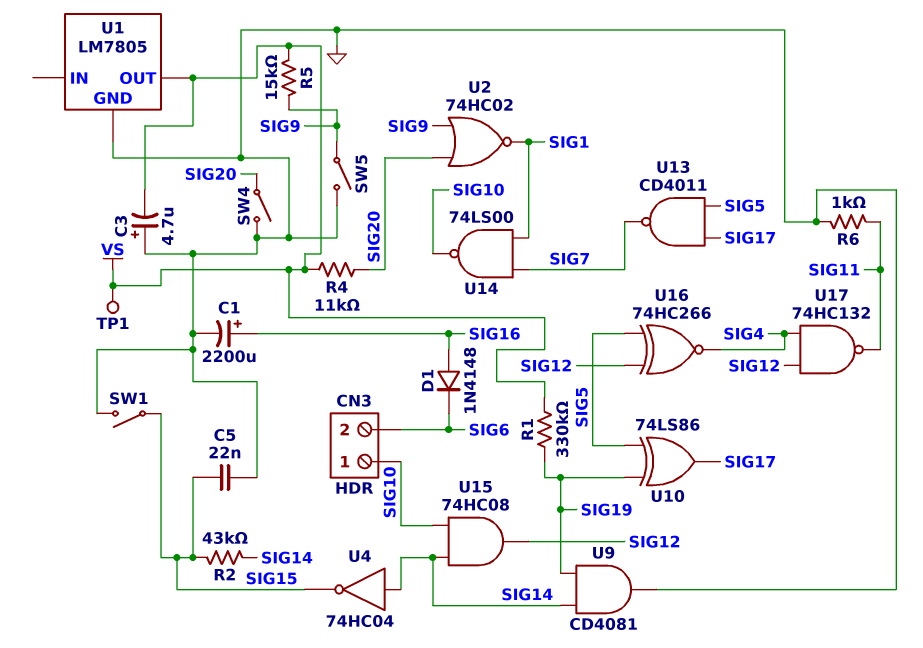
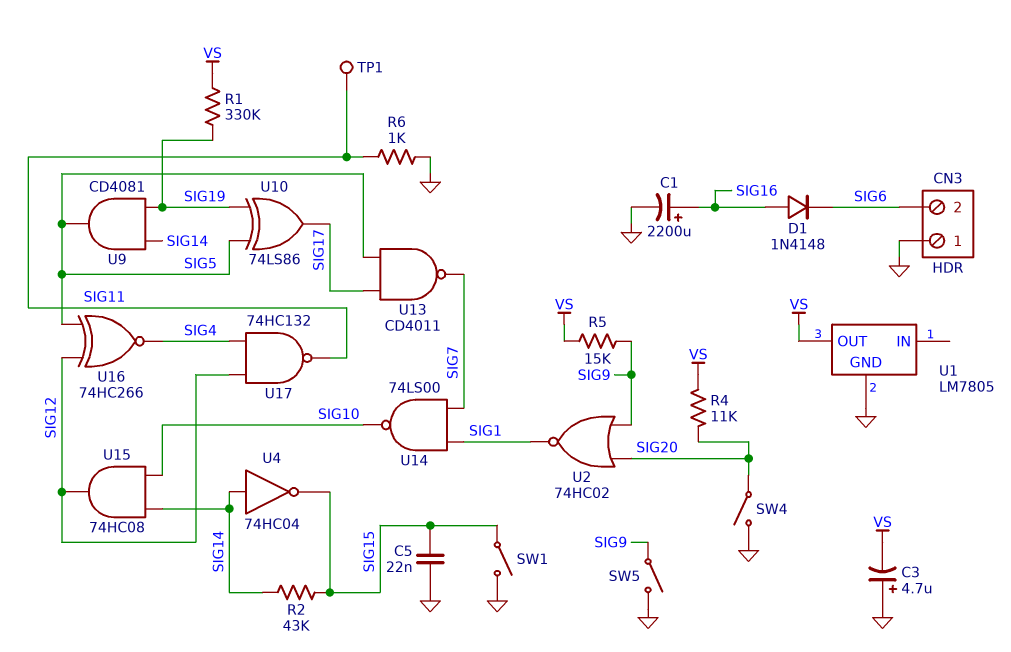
CN3 pin 1: SIG10 -> GND
TP1: test point (VS) -> test point (SIG11)
U9: AND CD4081 (in SIG14, in SIG19, out GND) -> AND CD4081 (in SIG14, in SIG19, out SIG5)

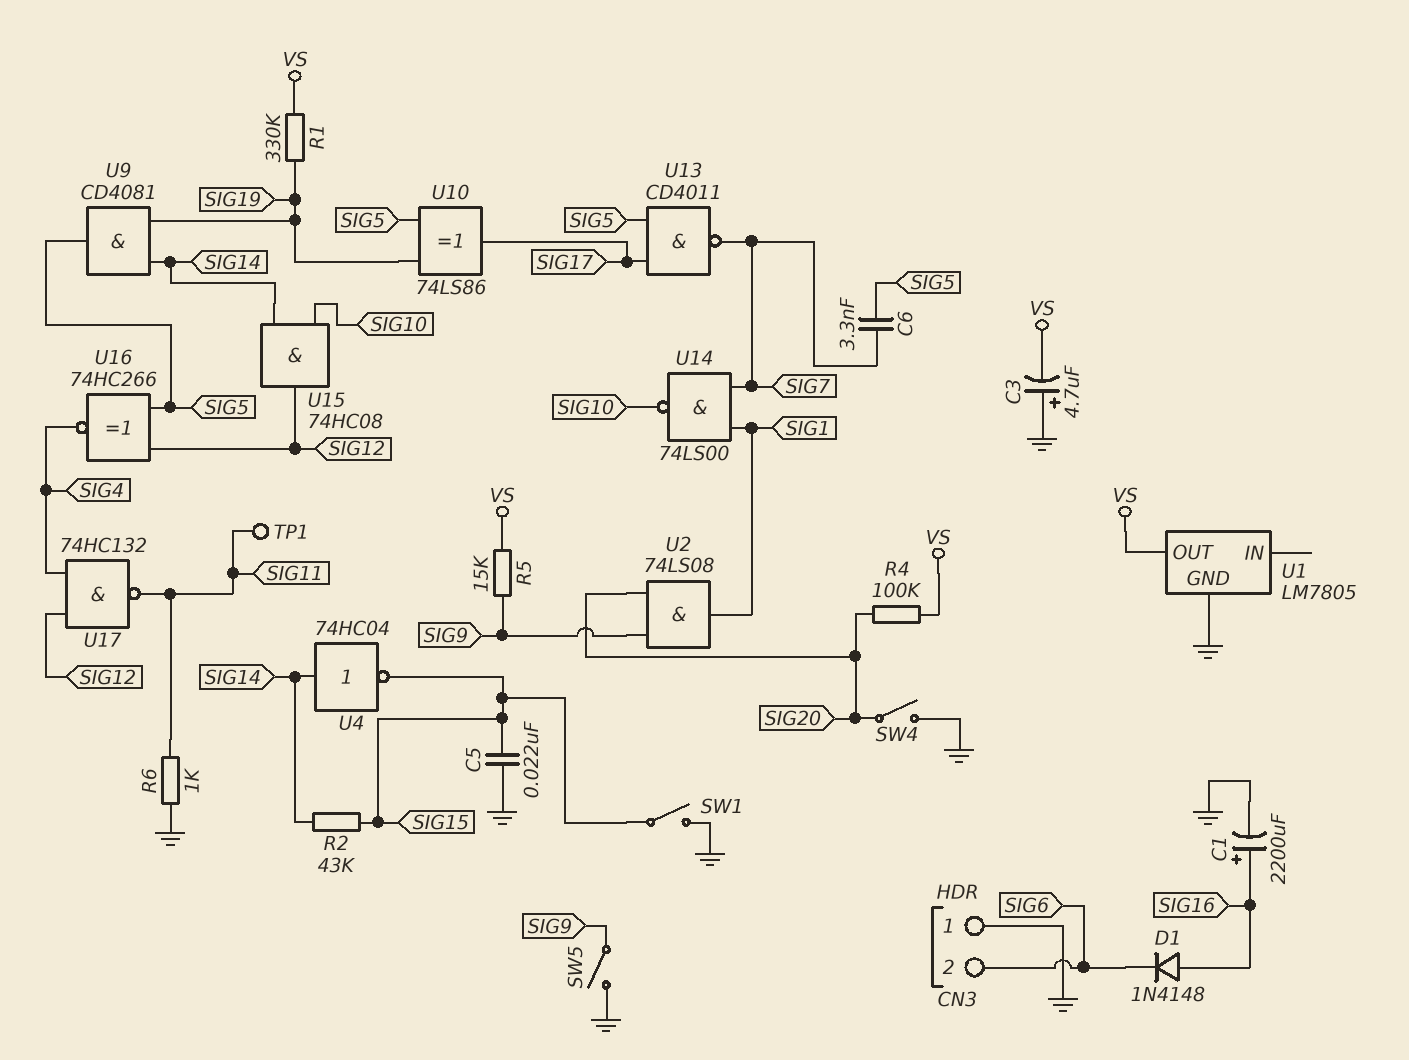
C6: none -> 3.3nF (SIG5, SIG7)
R4: 11k (SIG20, VS) -> 100k (SIG20, VS)
U2: NOR 74HC02 (in SIG9, in SIG20, out SIG1) -> AND 74LS08 (in SIG9, in SIG20, out SIG1)

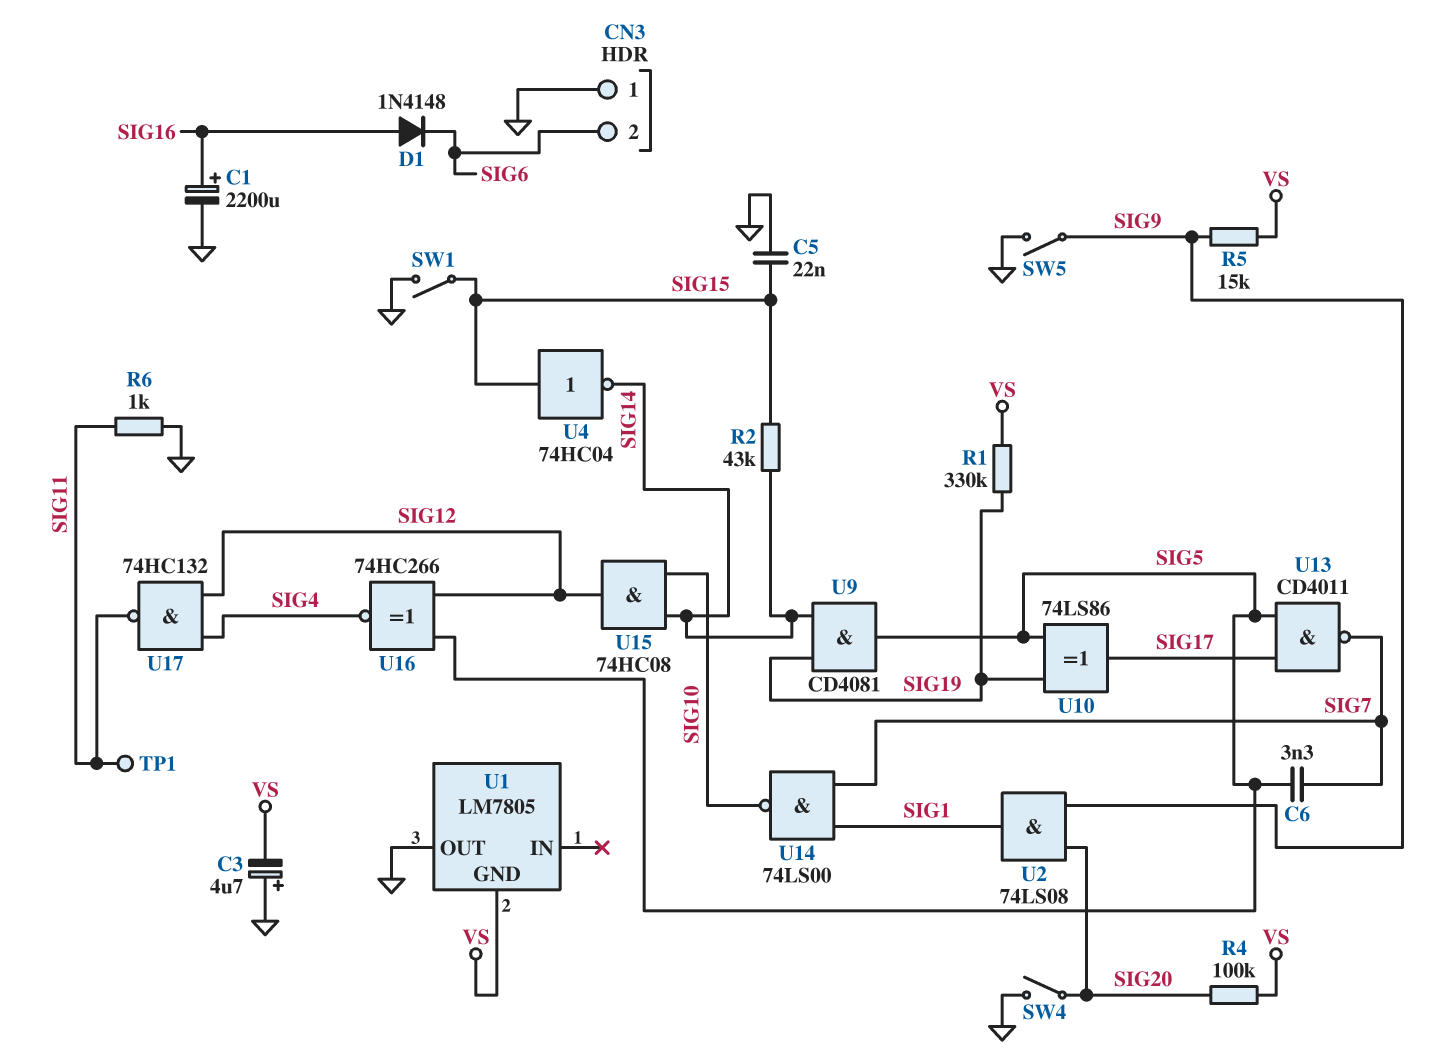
U1 pin GND: GND -> VS
U1 pin OUT: VS -> GND
U4: NOT 74HC04 (in SIG14, out SIG15) -> NOT 74HC04 (in SIG15, out SIG14)

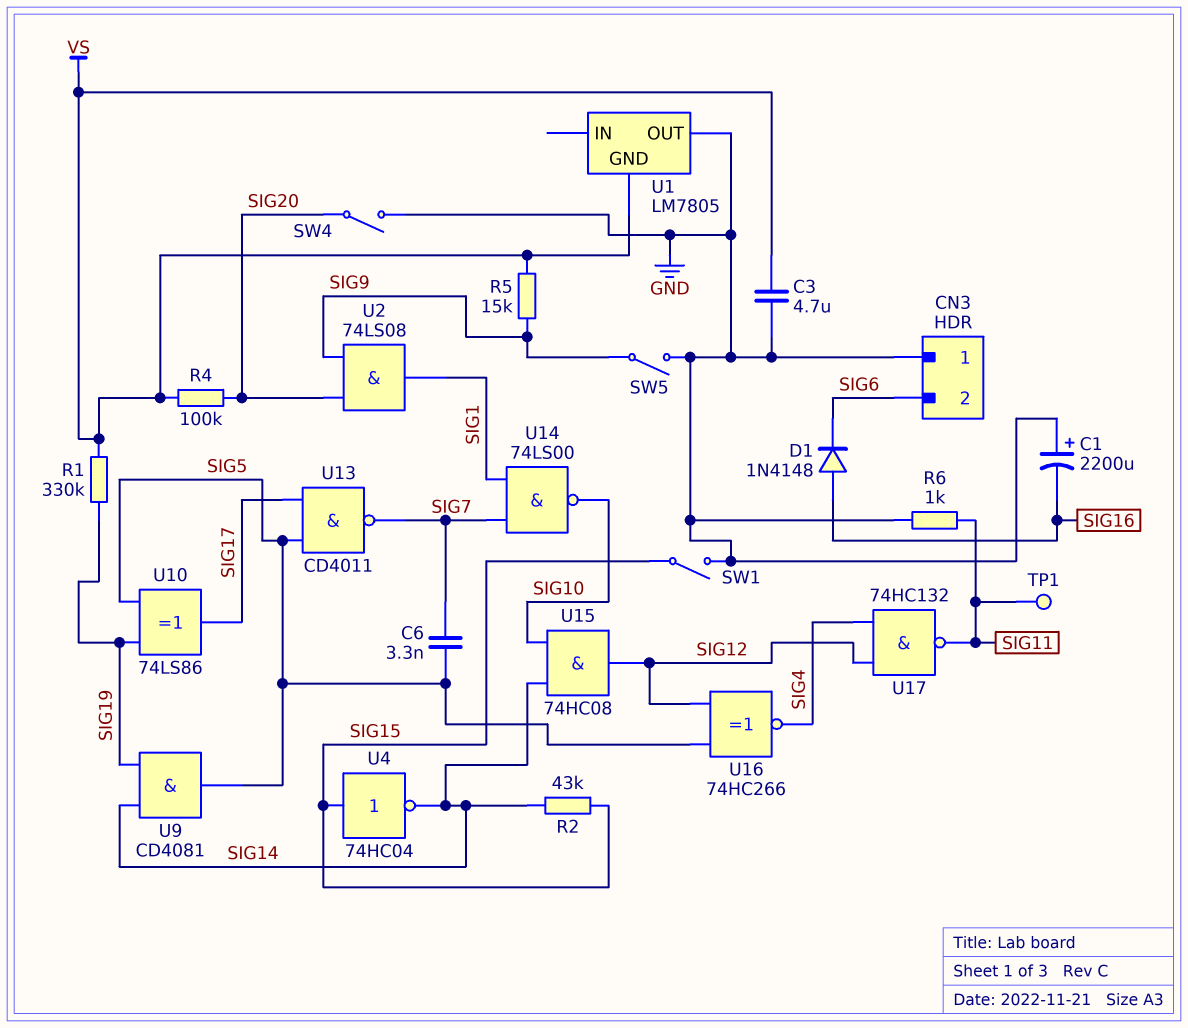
C1: 2200uF (plus SIG16, minus GND) -> 2200uF (plus GND, minus SIG16)
C3: 4.7uF (plus GND, minus VS) -> 4.7uF (GND, VS)
C5: 22nF (GND, SIG15) -> none

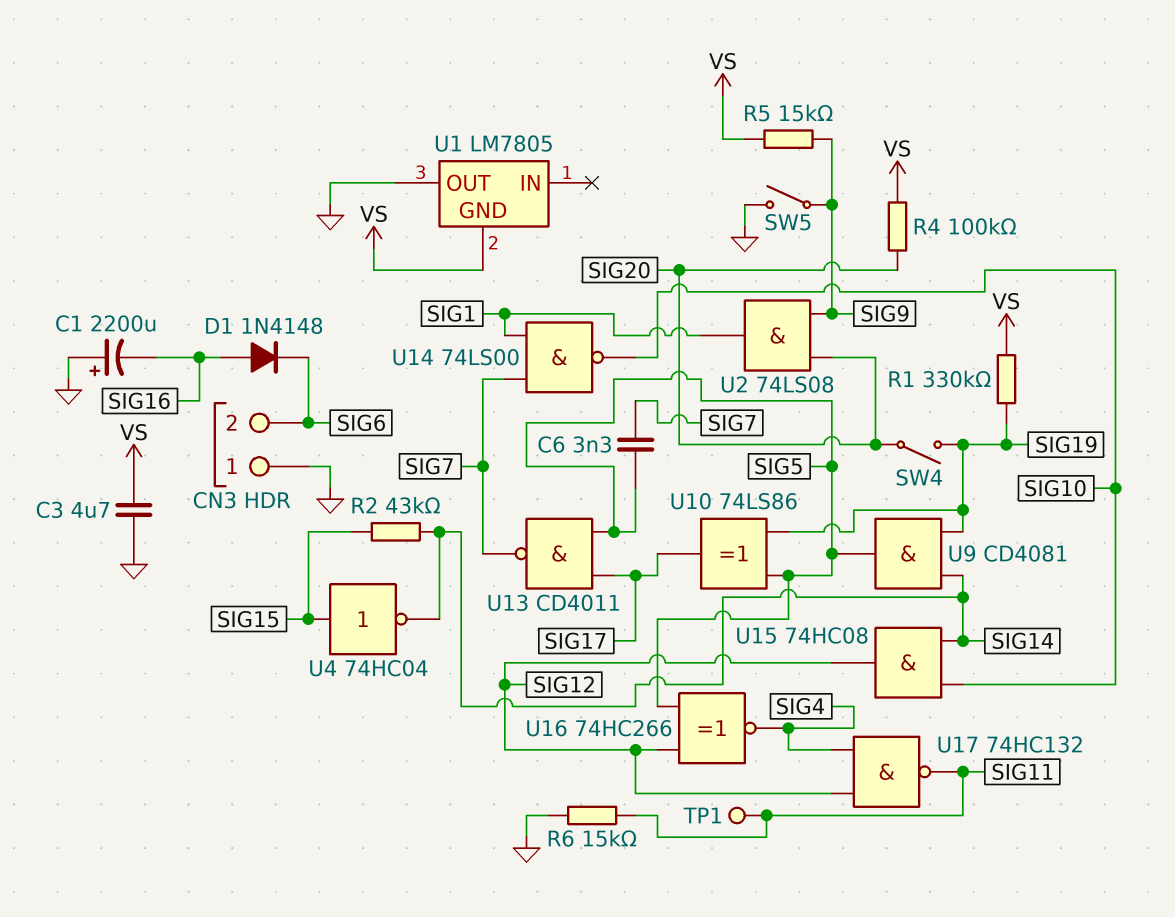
R6: 1k (GND, SIG11) -> 15k (GND, SIG11)
SW1: switch (GND, SIG15) -> none
SW4: switch (GND, SIG20) -> switch (SIG19, SIG20)

